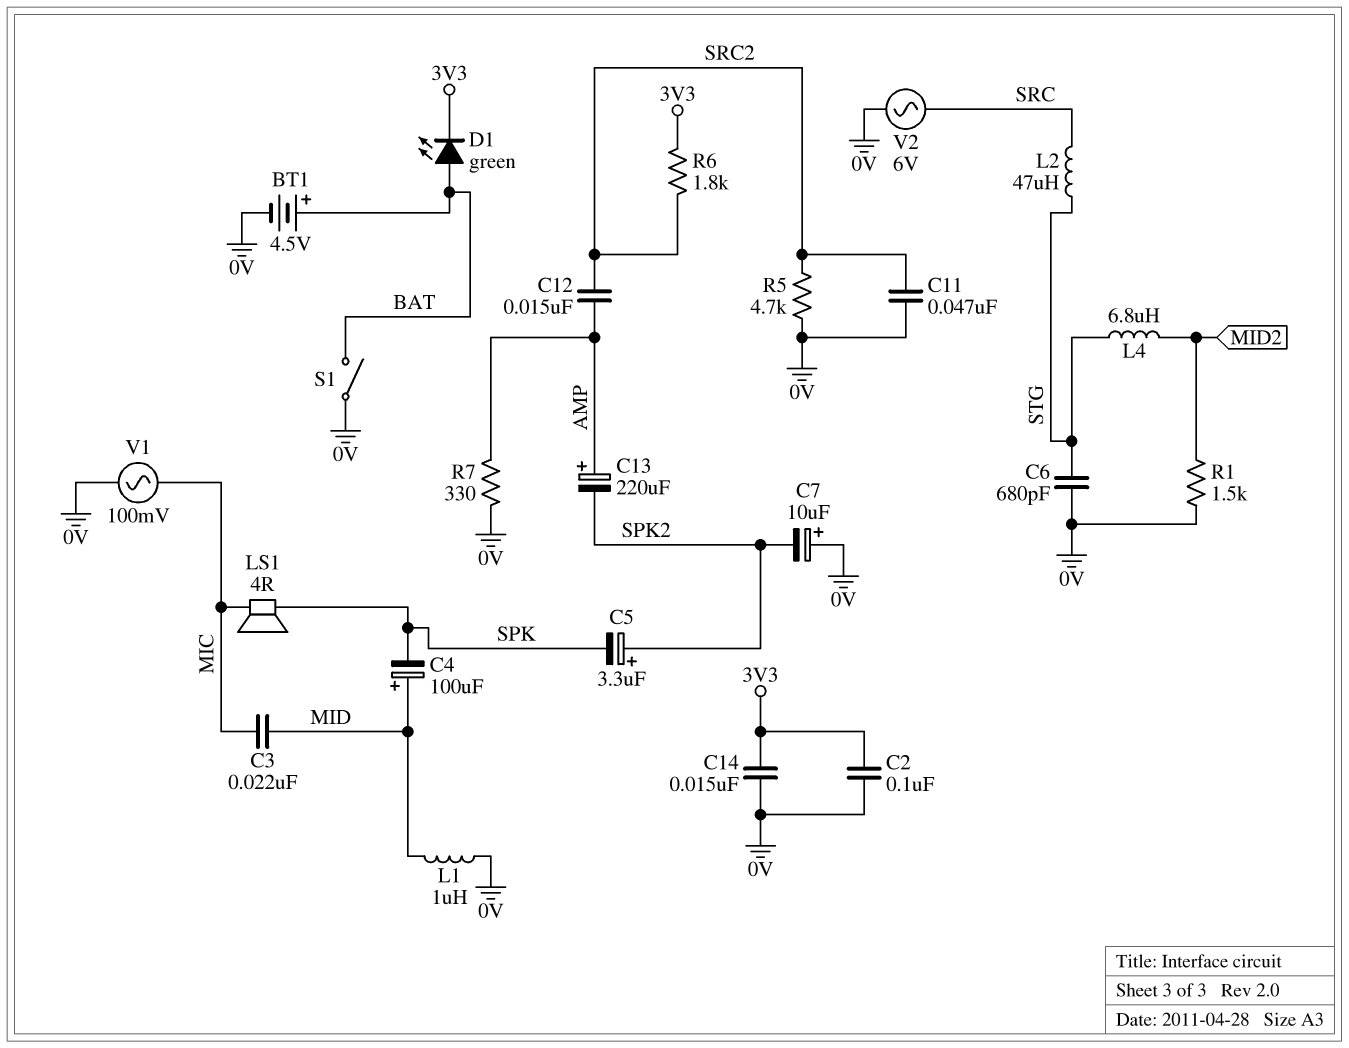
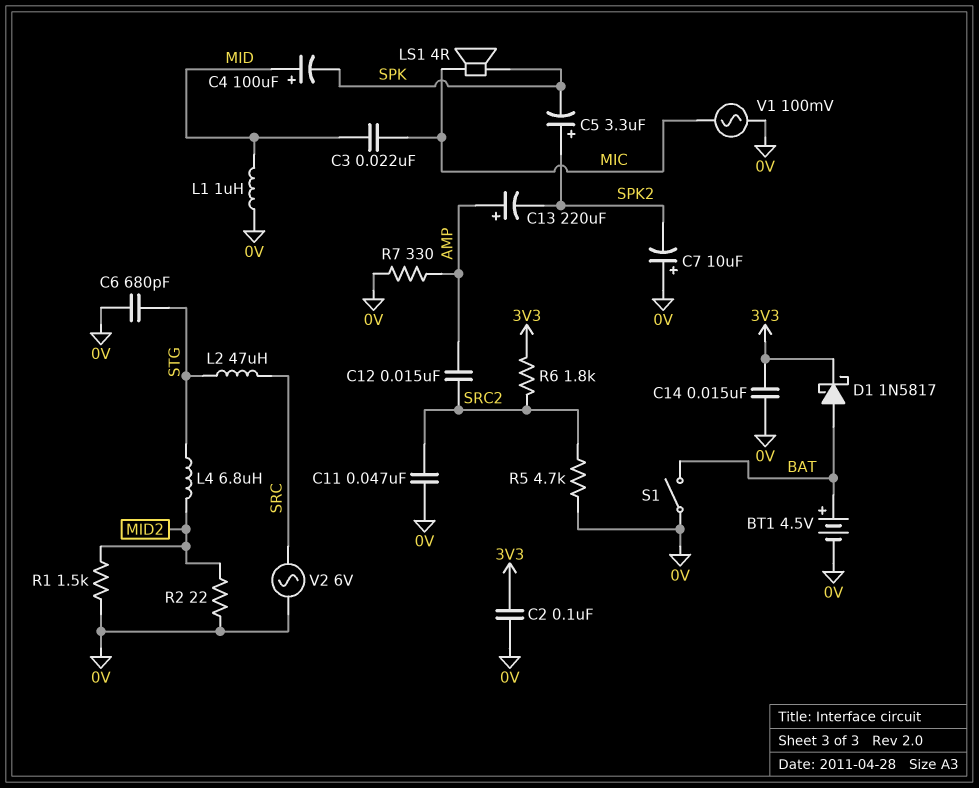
D1: LED green (A BAT, K 3V3) -> schottky 1N5817 (A BAT, K 3V3)
R2: none -> 22 (0V, MID2)

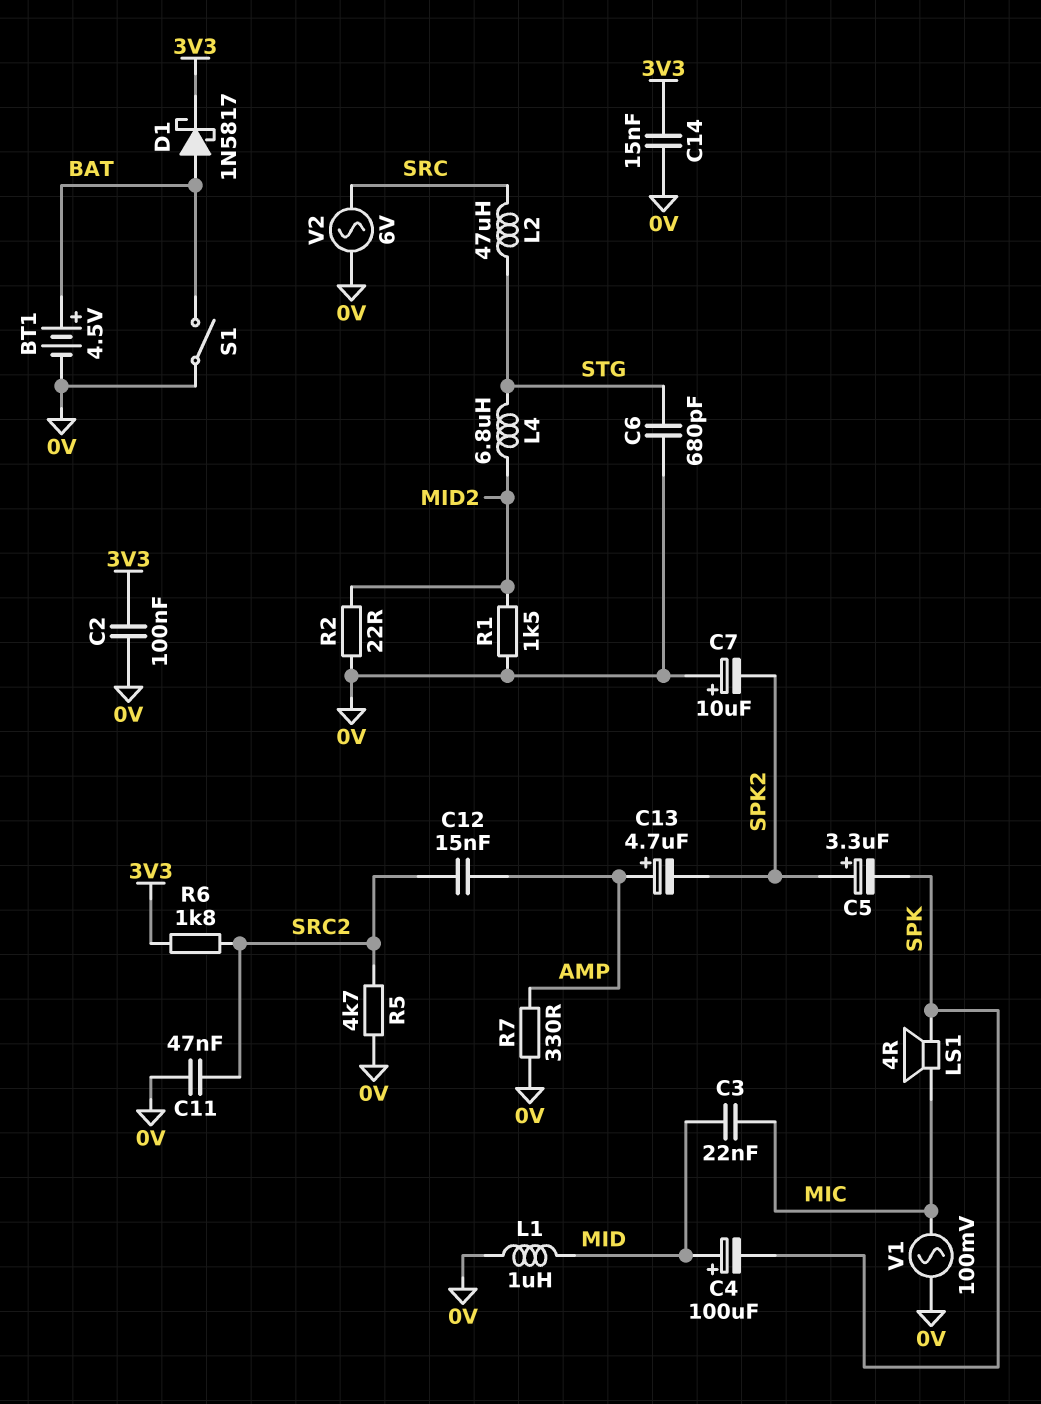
C13: 220uF (plus AMP, minus SPK2) -> 4.7uF (plus AMP, minus SPK2)

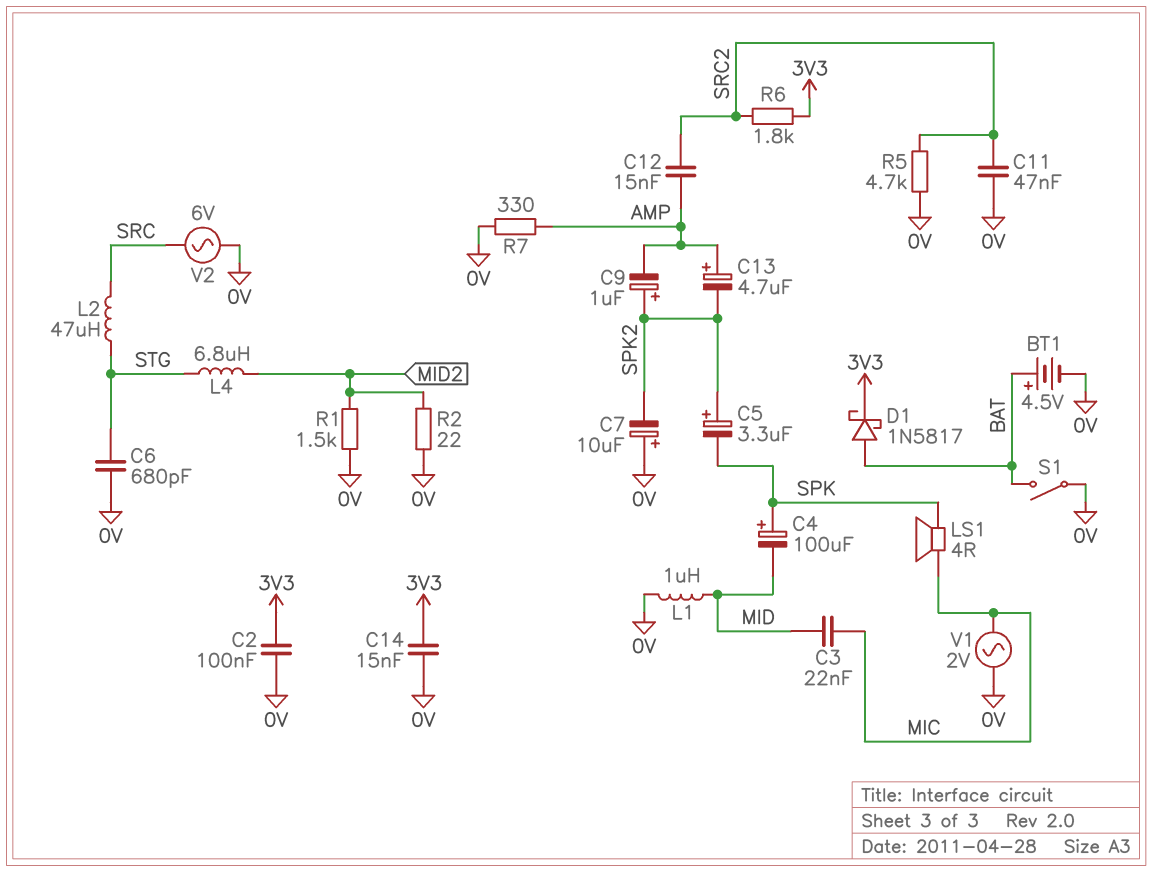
C4: 100uF (plus MID, minus SPK) -> 100uF (plus SPK, minus MID)
C9: none -> 1uF (plus SPK2, minus AMP)
V1: AC 100mV (0V, MIC) -> AC 2V (0V, MIC)

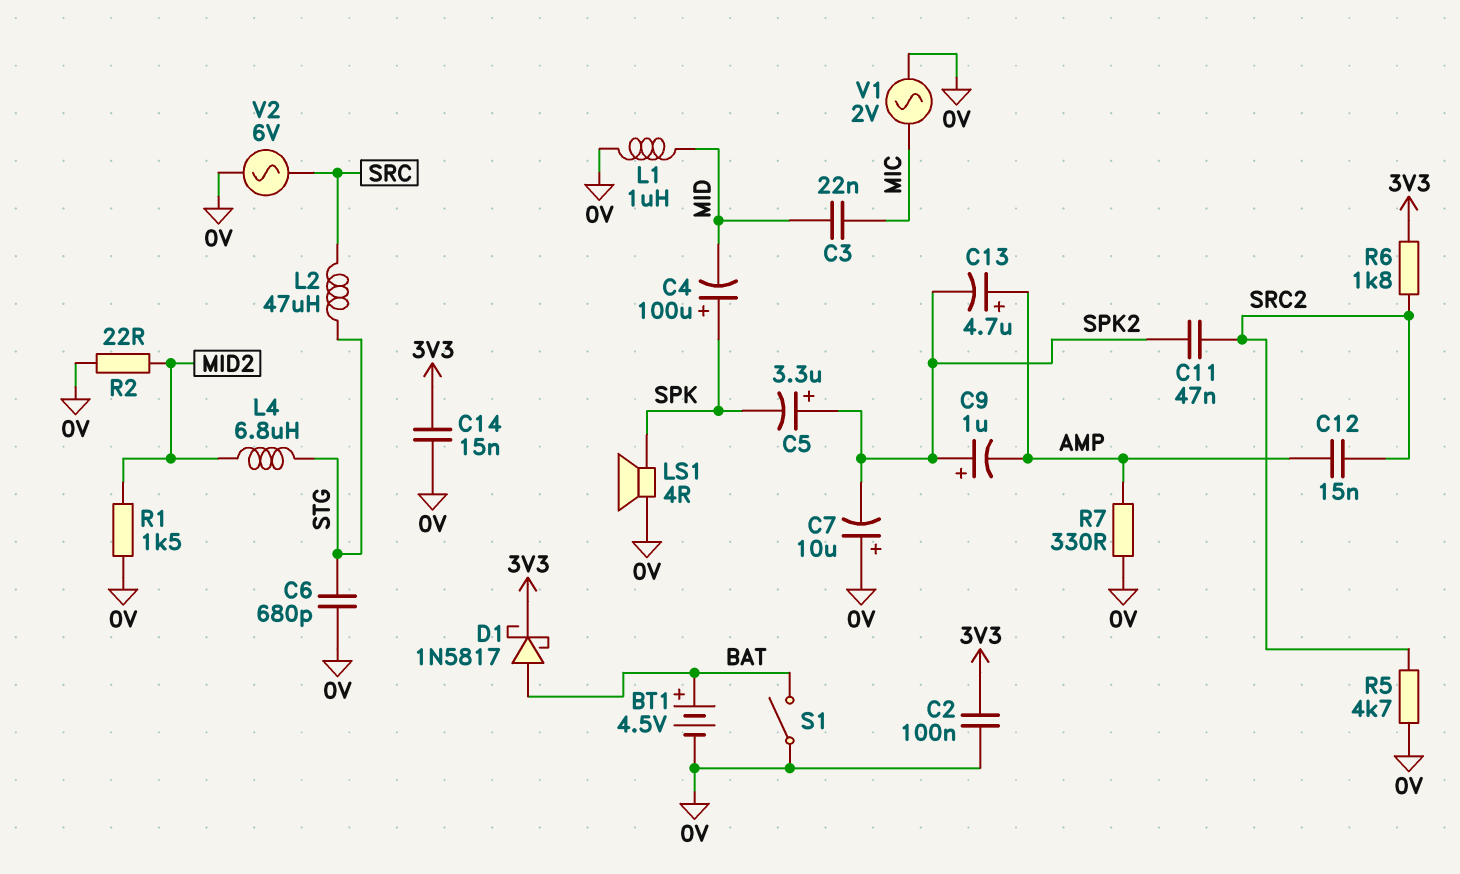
C11: 47nF (0V, SRC2) -> 47nF (SPK2, SRC2)
LS1: speaker 4R (MIC, SPK) -> speaker 4R (0V, SPK)

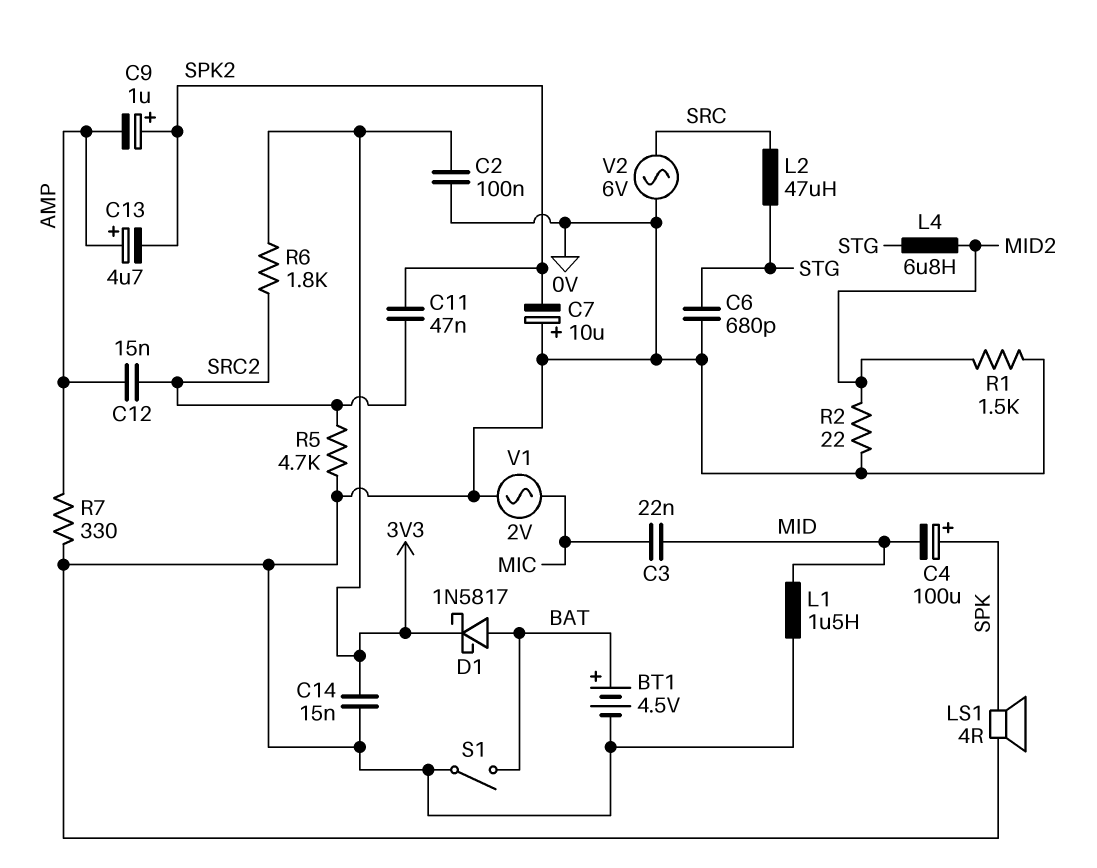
C5: 3.3uF (plus SPK2, minus SPK) -> none
L1: 1uH (0V, MID) -> 1.5uH (0V, MID)

